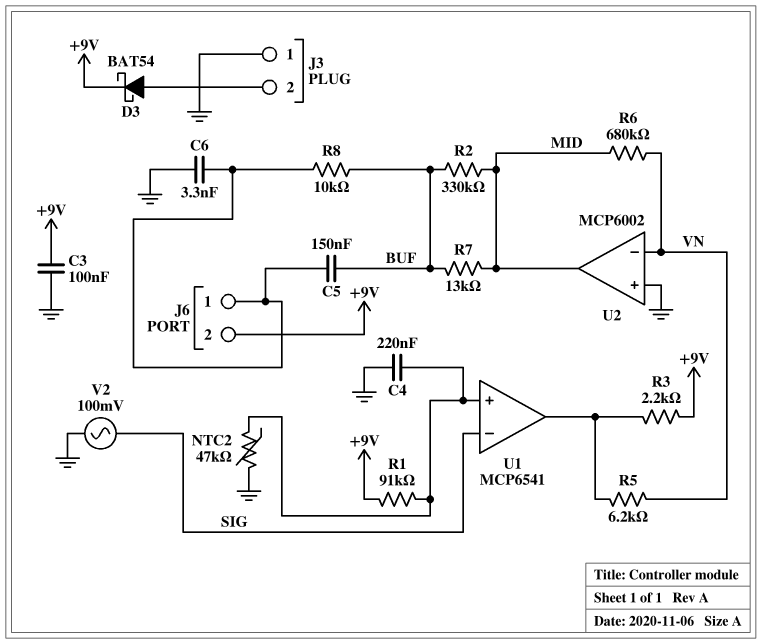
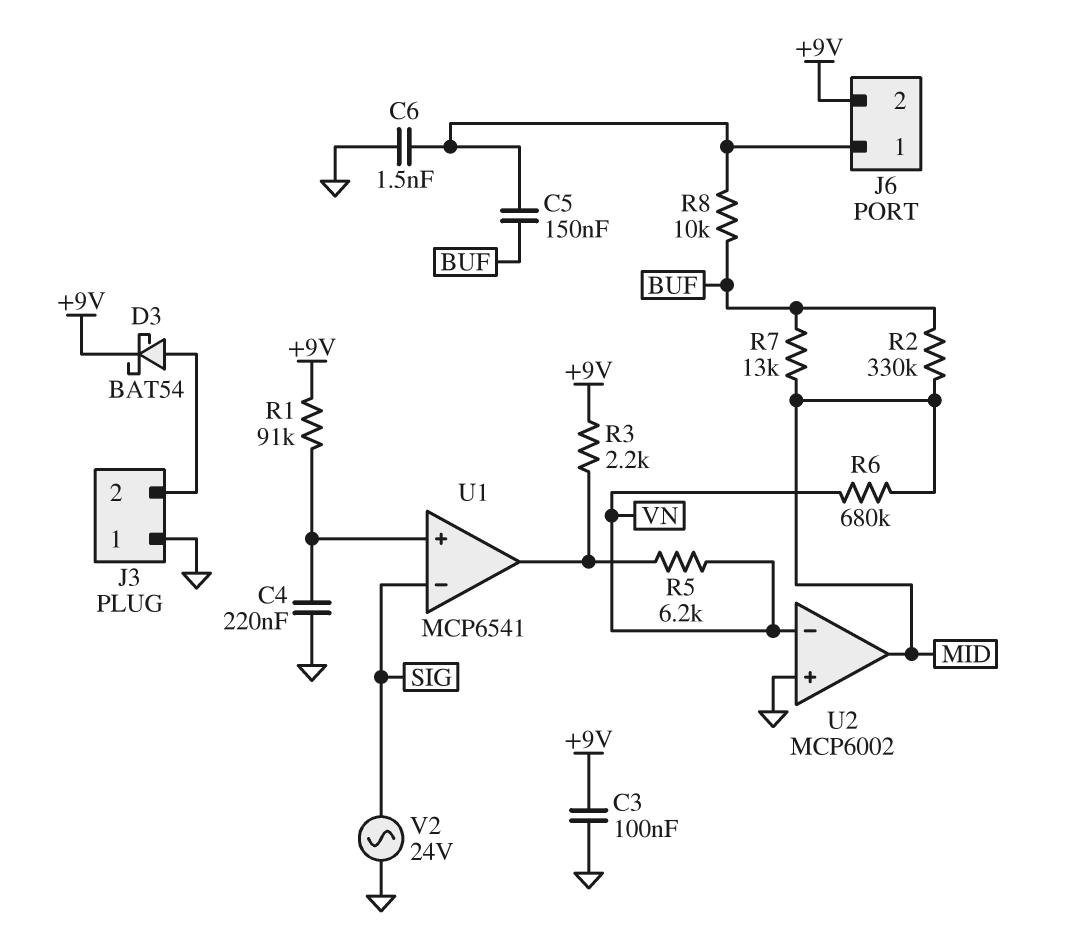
C6: 3.3nF (GND, J6/1) -> 1.5nF (GND, J6/1)
NTC2: 47k (GND, U1/in+) -> none
V2: AC 100mV (GND, SIG) -> AC 24V (GND, SIG)

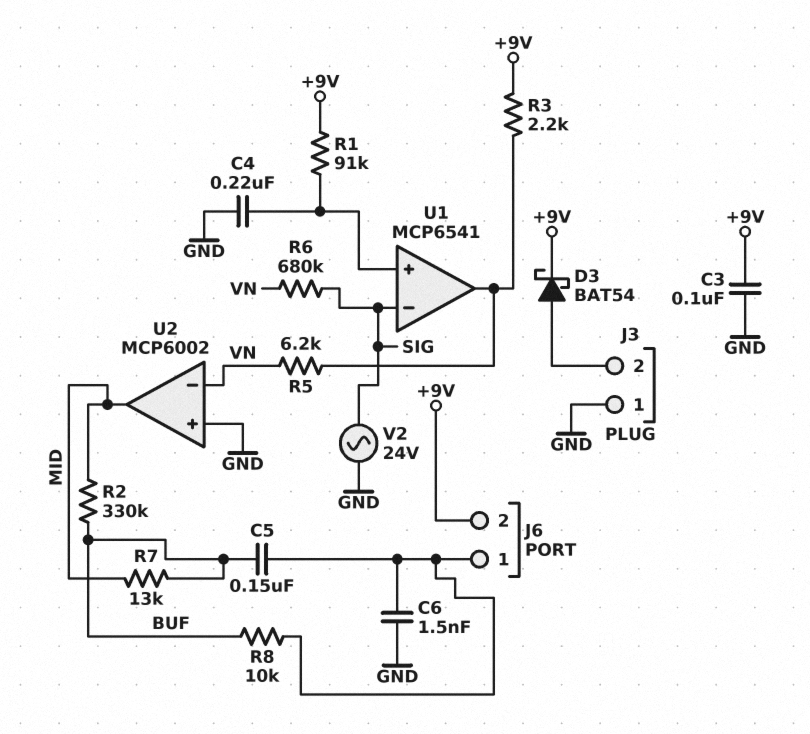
R6: 680k (MID, VN) -> 680k (SIG, VN)

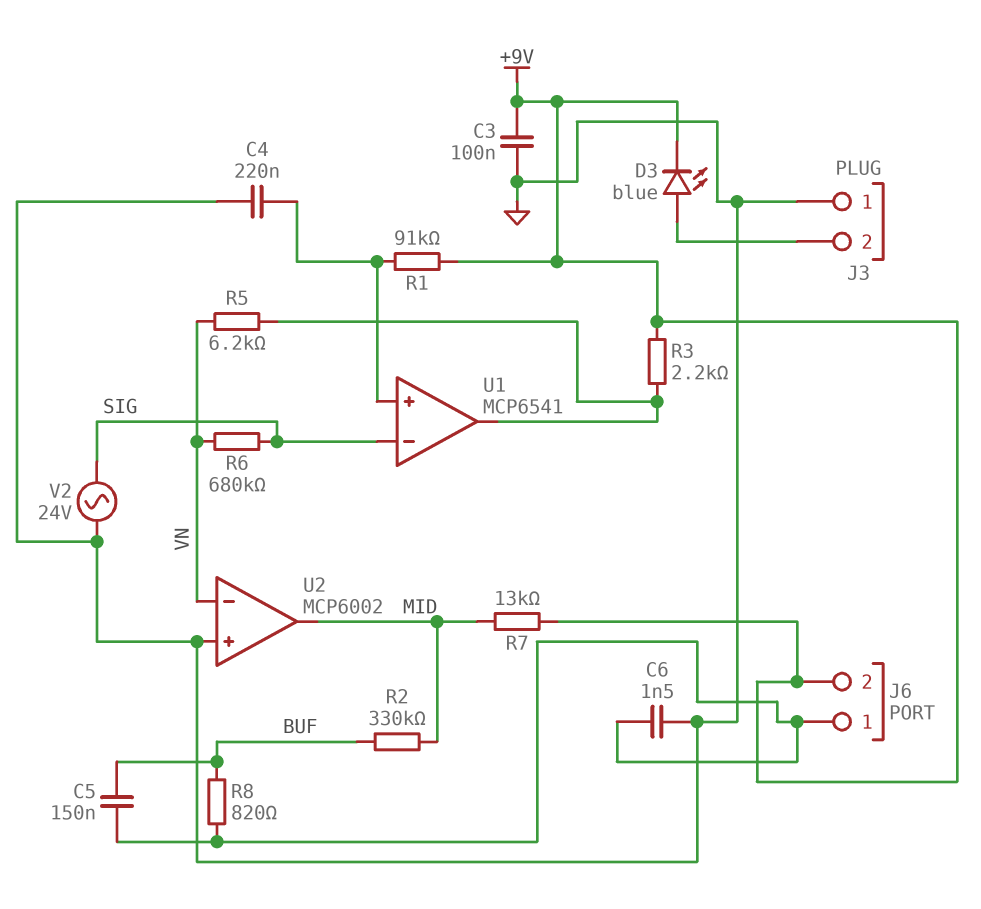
D3: schottky BAT54 (A J3/2, K +9V) -> LED blue (A J3/2, K +9V)
R7: 13k (BUF, MID) -> 13k (+9V, MID)
R8: 10k (BUF, J6/1) -> 820 (BUF, J6/1)

